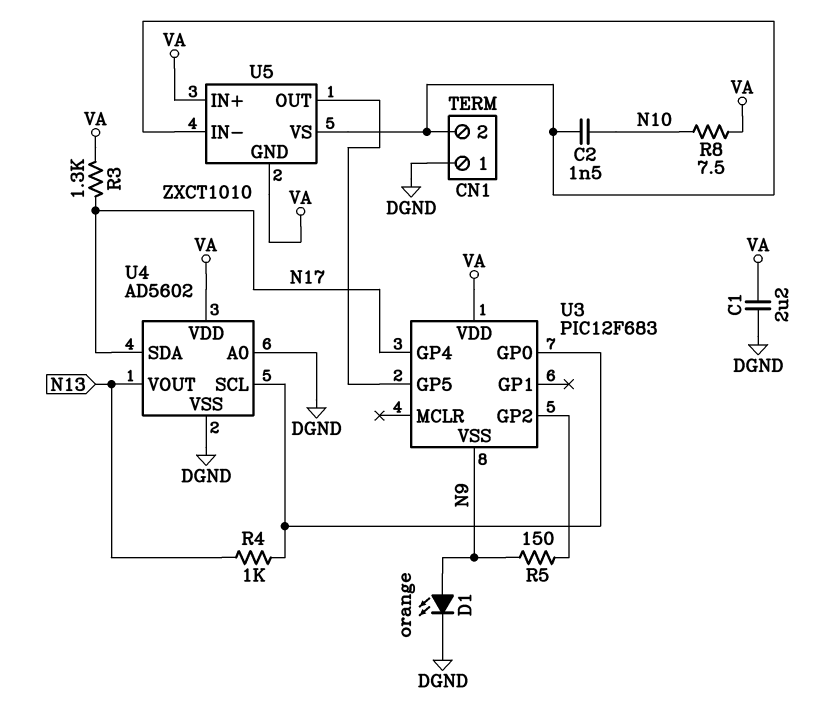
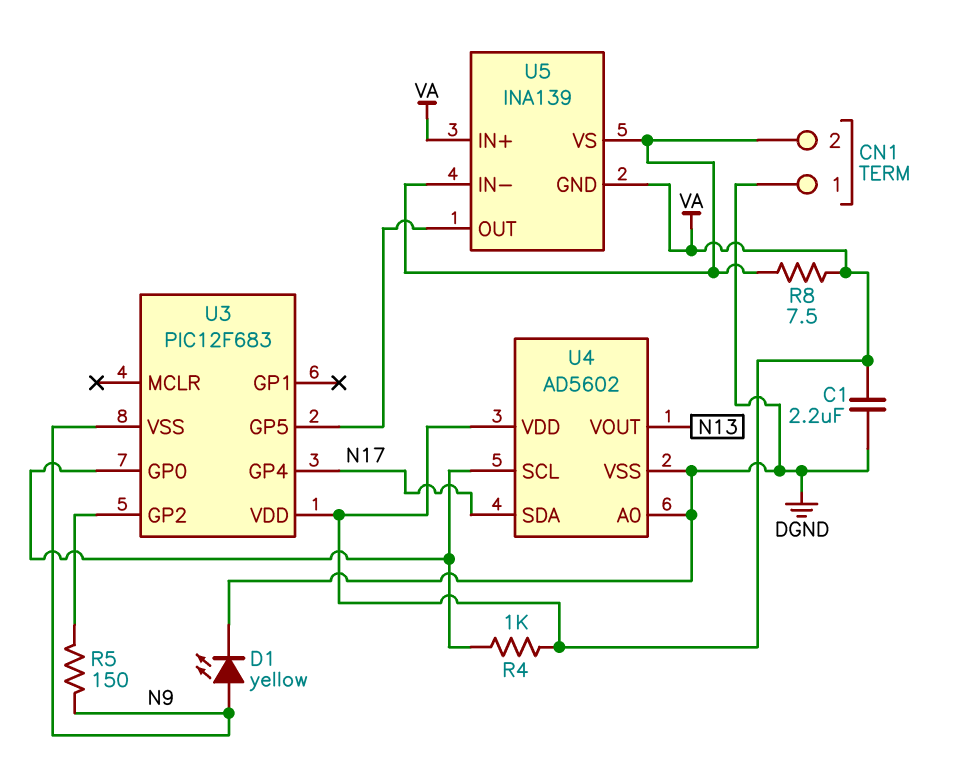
C2: 1.5nF (CN1/2, N10) -> none
D1: LED orange (A N9, K DGND) -> LED yellow (A N9, K DGND)
R3: 1.3k (N17, VA) -> none
R4: 1k (N13, U3/GP0) -> 1k (U3/GP0, VA)
R8: 7.5 (N10, VA) -> 7.5 (CN1/2, VA)
U5: ZXCT1010 -> INA139

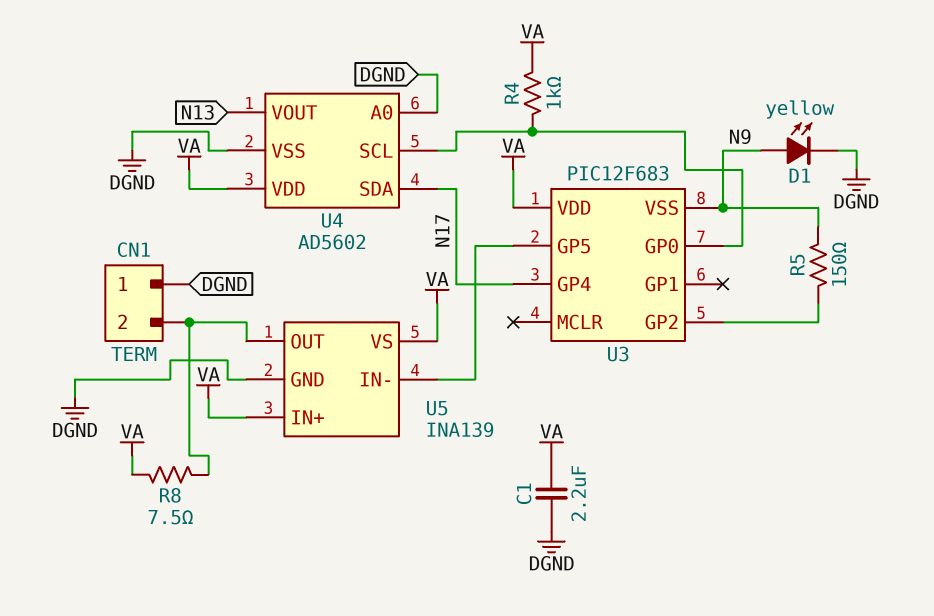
U5 pin GND: VA -> DGND
U5 pin IN-: CN1/2 -> U3/GP5
U5 pin OUT: U3/GP5 -> CN1/2
U5 pin VS: CN1/2 -> VA

